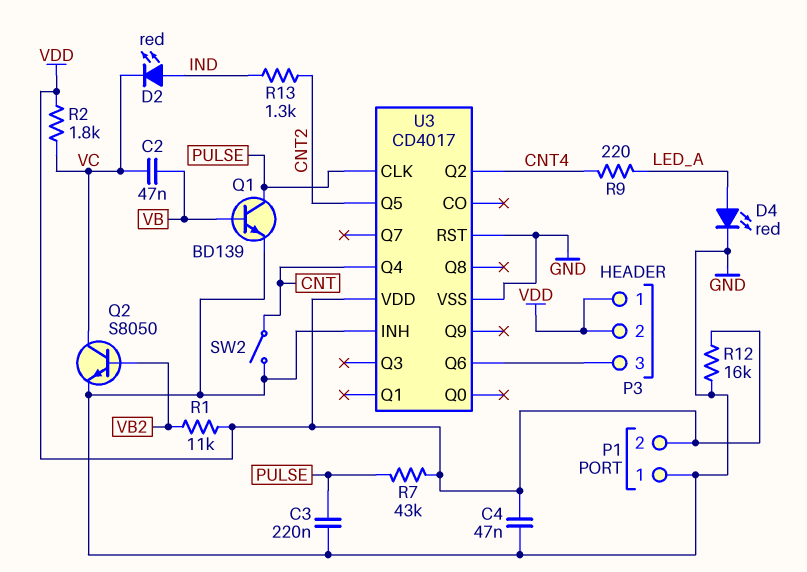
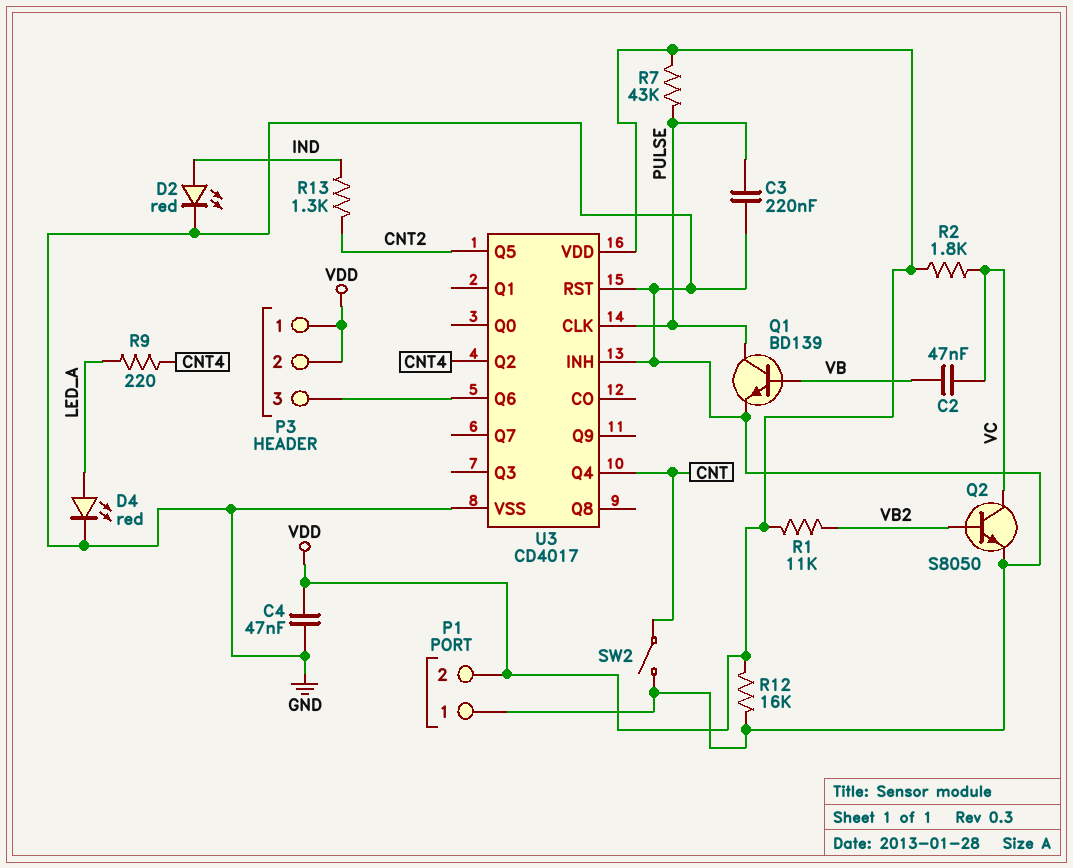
D2: LED red (A IND, K VC) -> LED red (A IND, K GND)

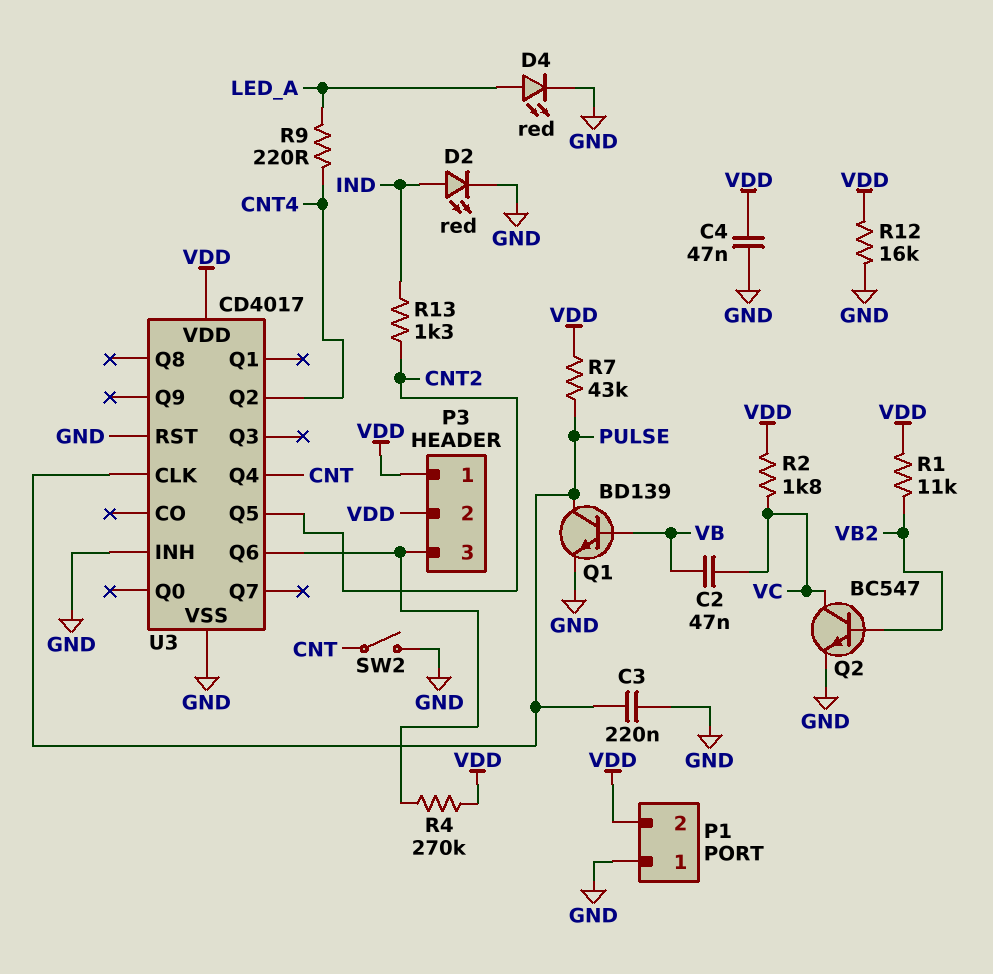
Q2: NPN S8050 (B VB2, C VC, E GND) -> NPN BC547 (B VB2, C VC, E GND)
R4: none -> 270k (P3/3, VDD)

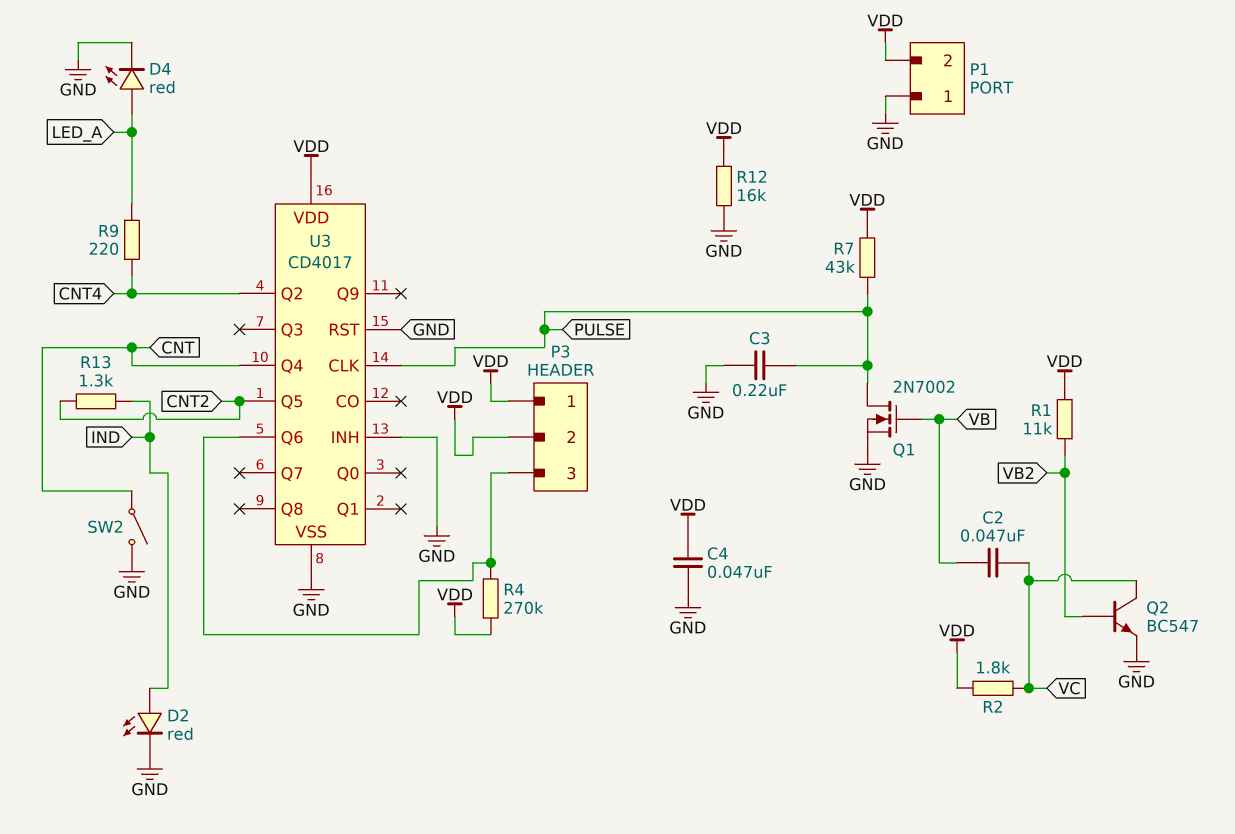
Q1: NPN BD139 (B VB, C PULSE, E GND) -> NMOS 2N7002 (G VB, D PULSE, S GND)

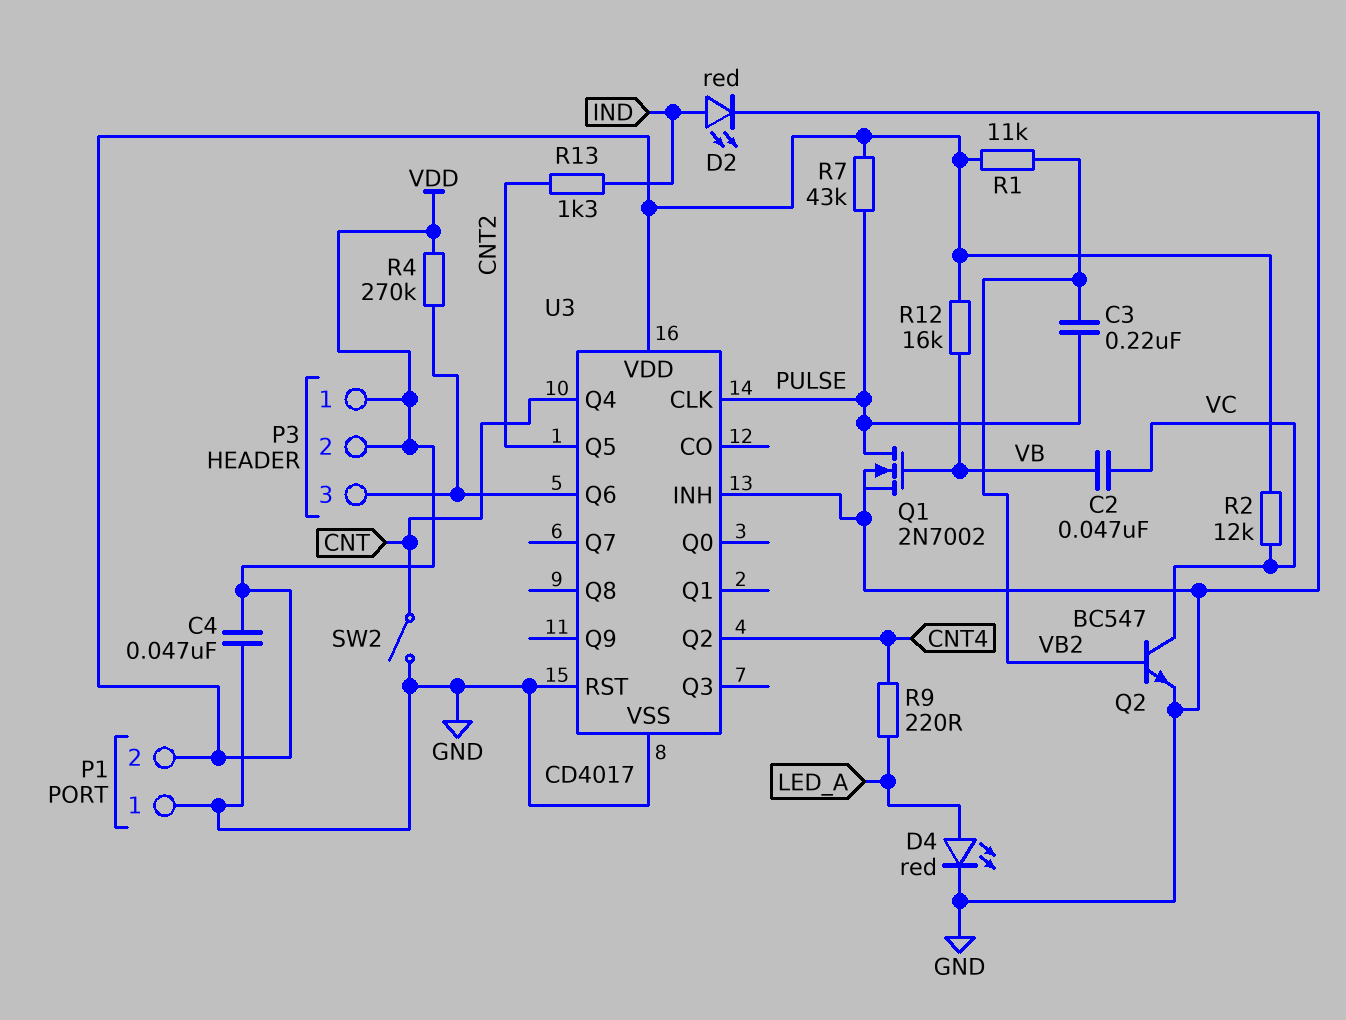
C3: 220nF (GND, PULSE) -> 220nF (PULSE, VB2)
R2: 1.8k (VC, VDD) -> 12k (VC, VDD)
R12: 16k (GND, VDD) -> 16k (VB, VDD)

